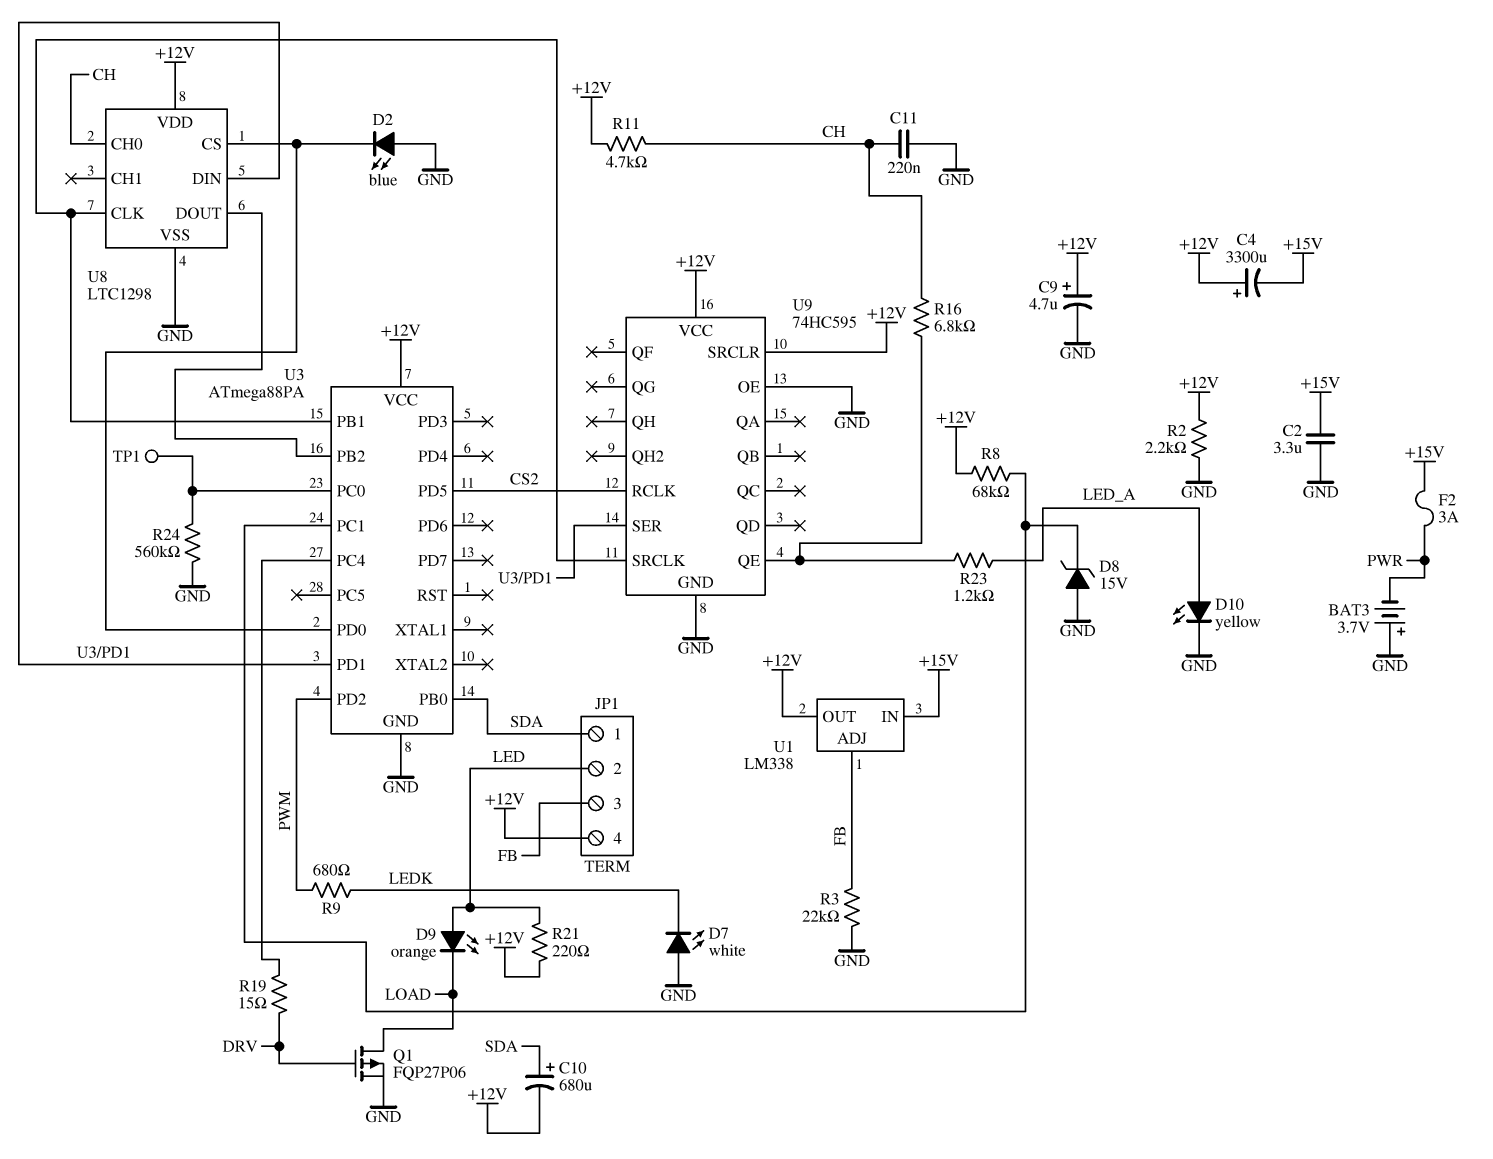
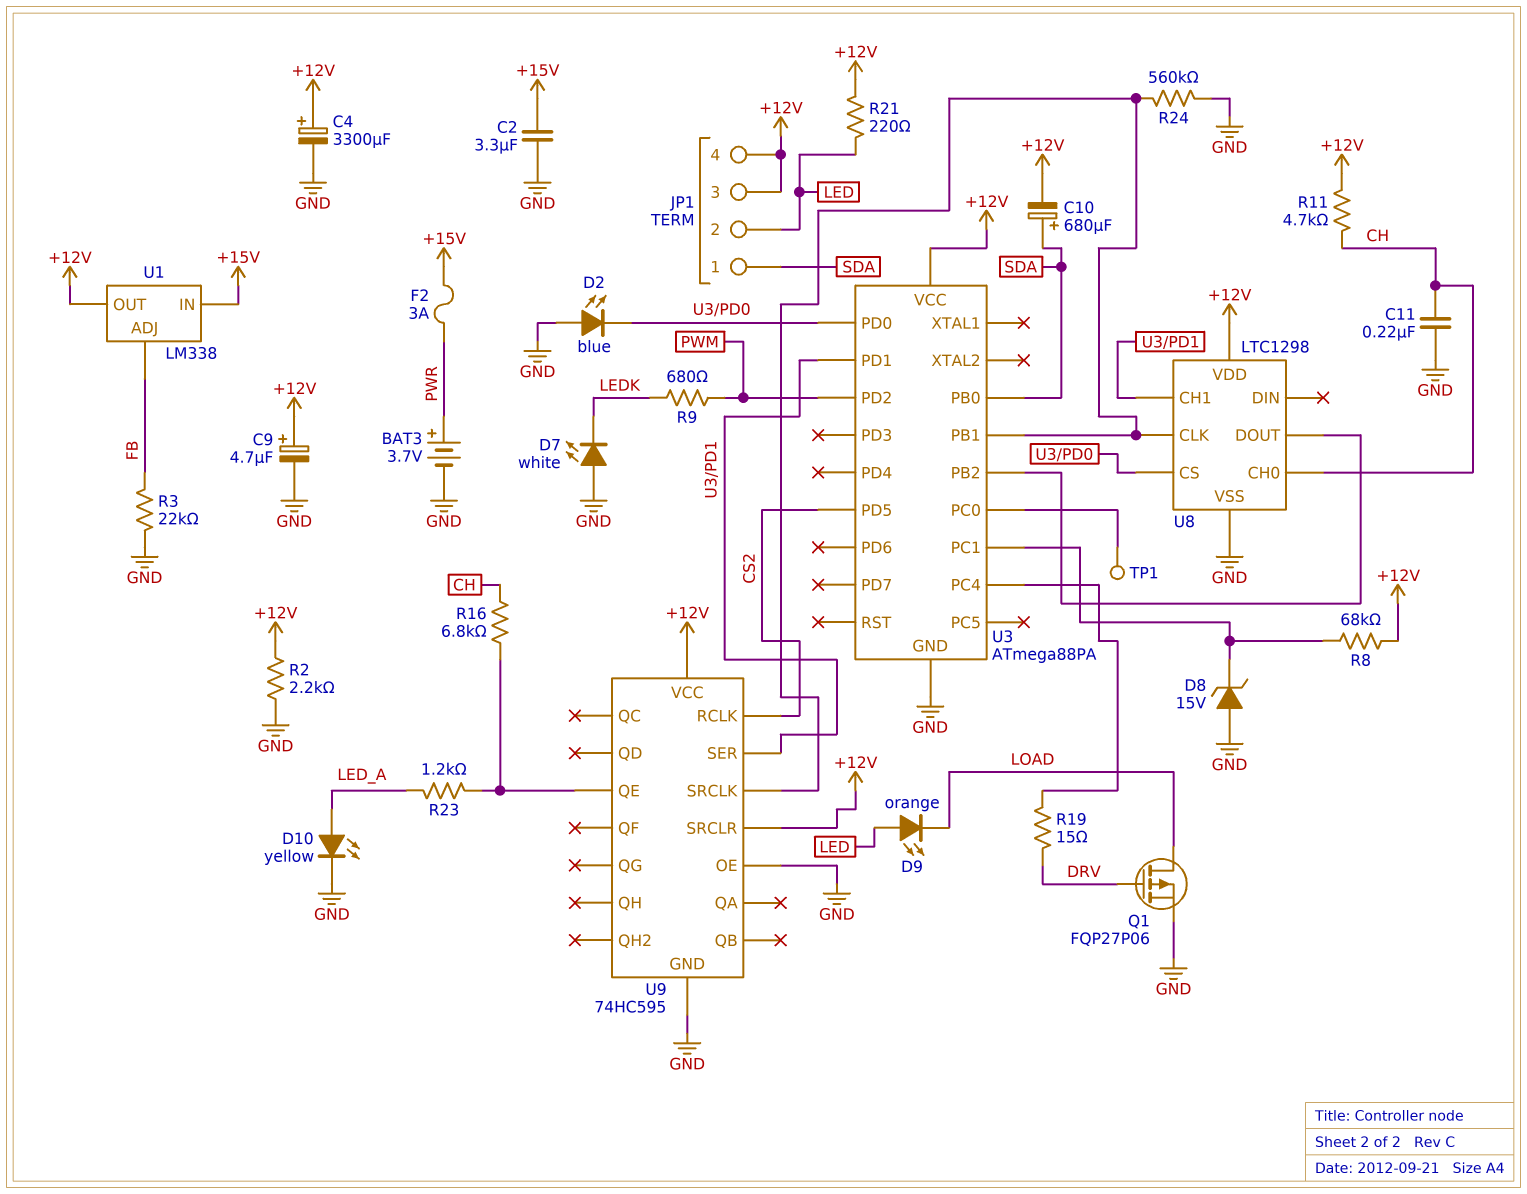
BAT3: 3.7V (plus GND, minus PWR) -> 3.7V (plus PWR, minus GND)
C4: 3300uF (plus +12V, minus +15V) -> 3300uF (plus +12V, minus GND)
JP1 pin 3: FB -> +12V
R24: 560k (GND, U3/PC0) -> 560k (GND, U3/PB1)
U8 pin CH1: none -> U3/PD1
U8 pin DIN: U3/PD1 -> none

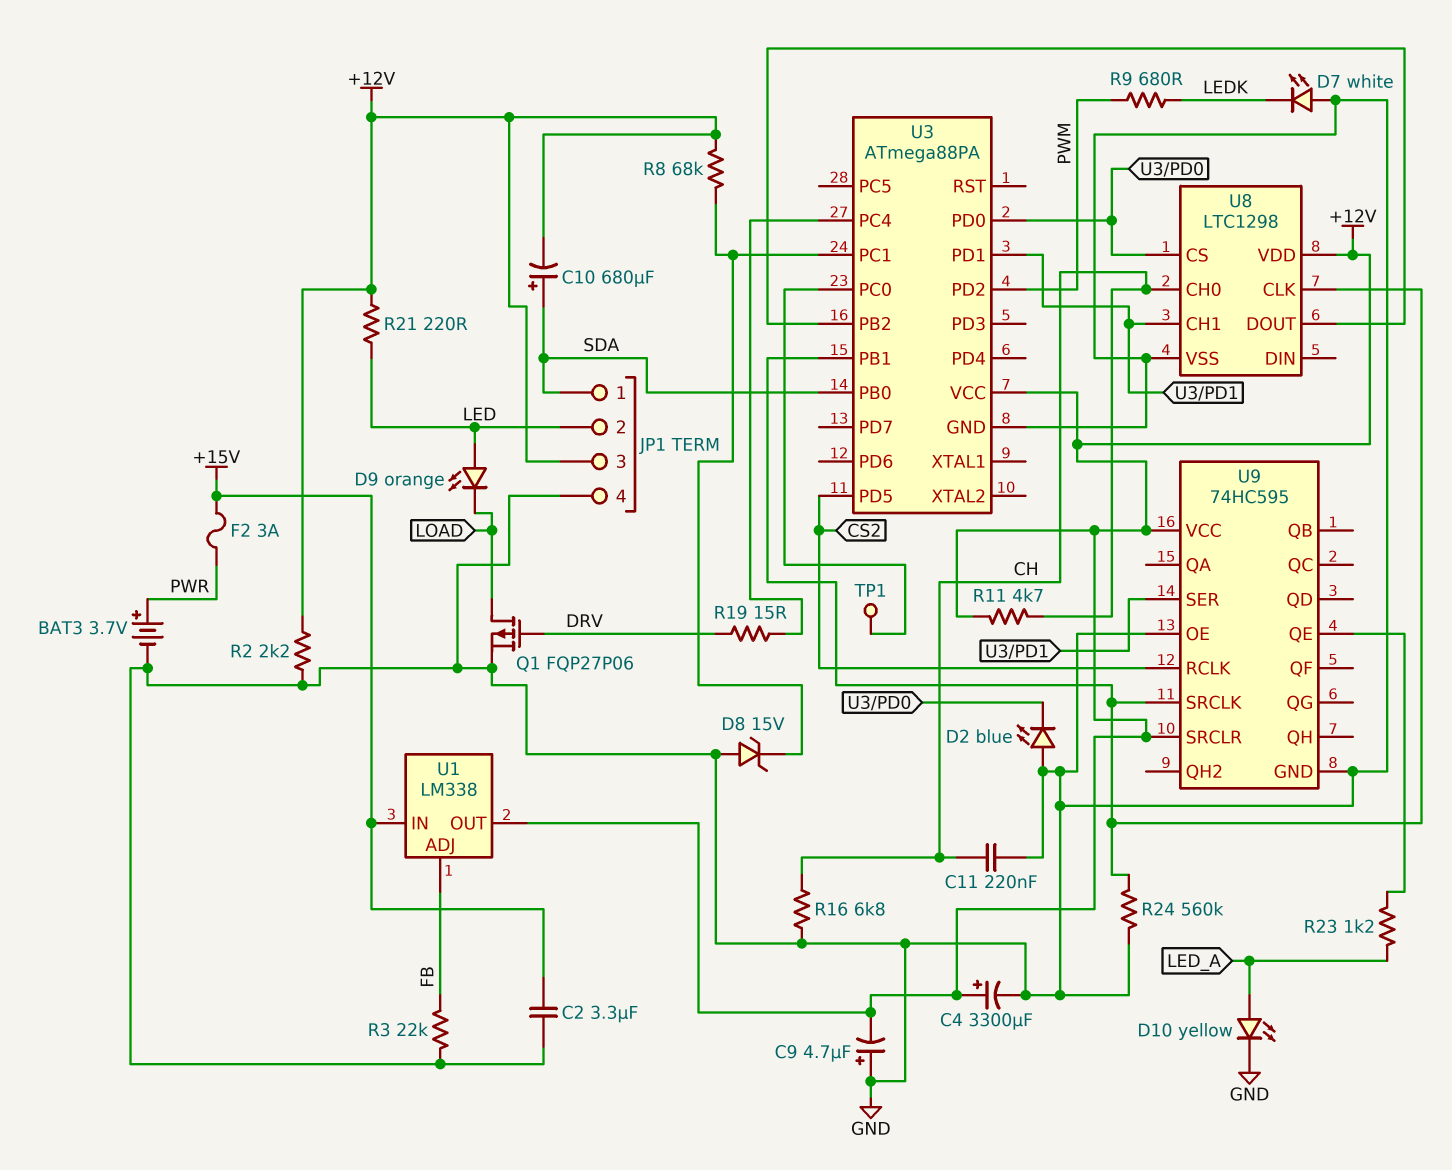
C9: 4.7uF (plus +12V, minus GND) -> 4.7uF (plus GND, minus +12V)
JP1 pin 4: +12V -> GND
R16: 6.8k (CH, U9/QE) -> 6.8k (CH, GND)

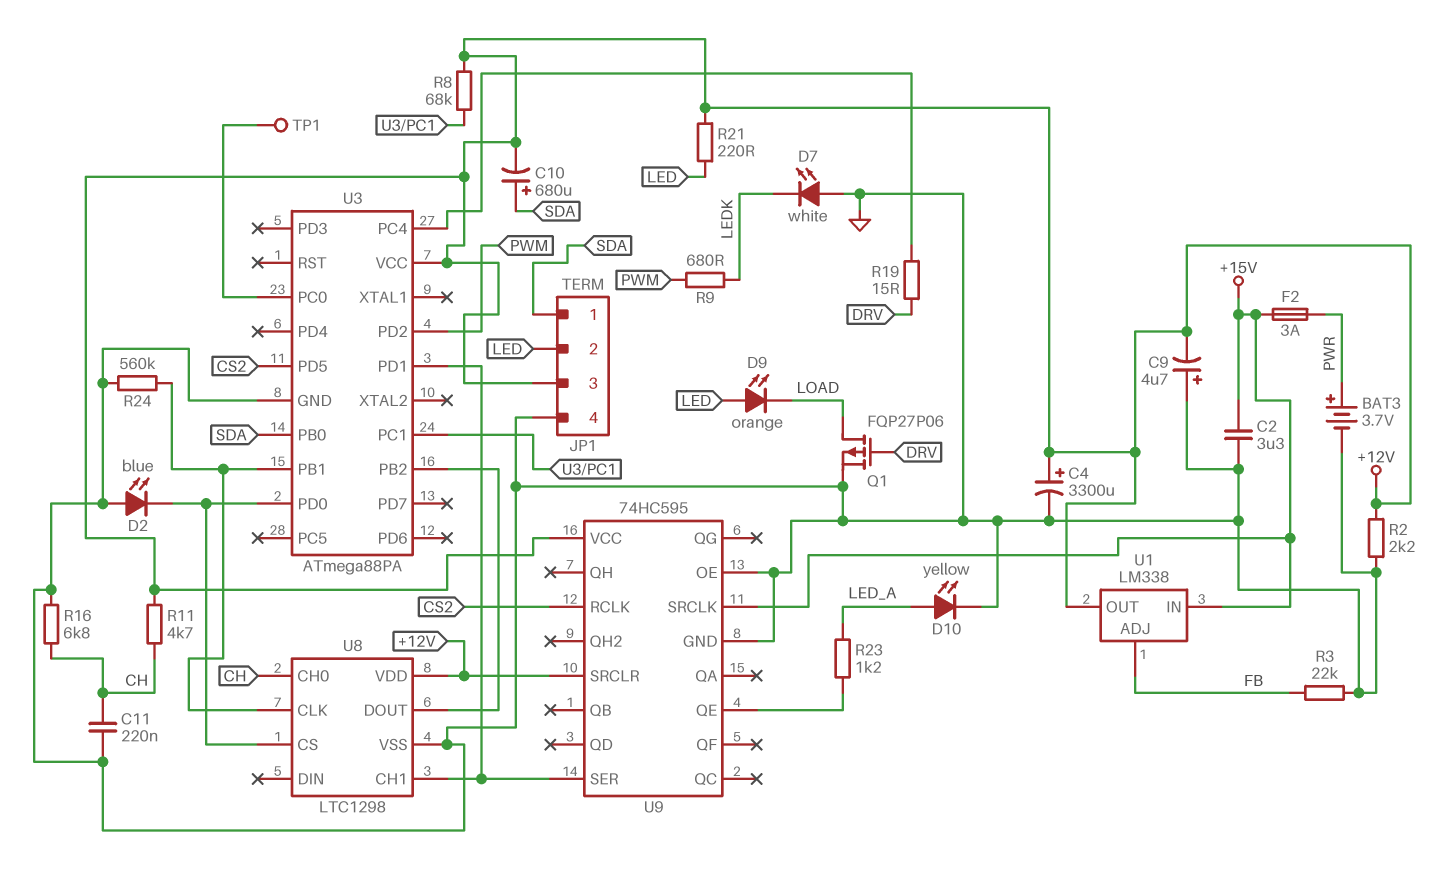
D8: zener 15V (A GND, K U3/PC1) -> none
U9 pin SRCLK: U3/PB1 -> +15V

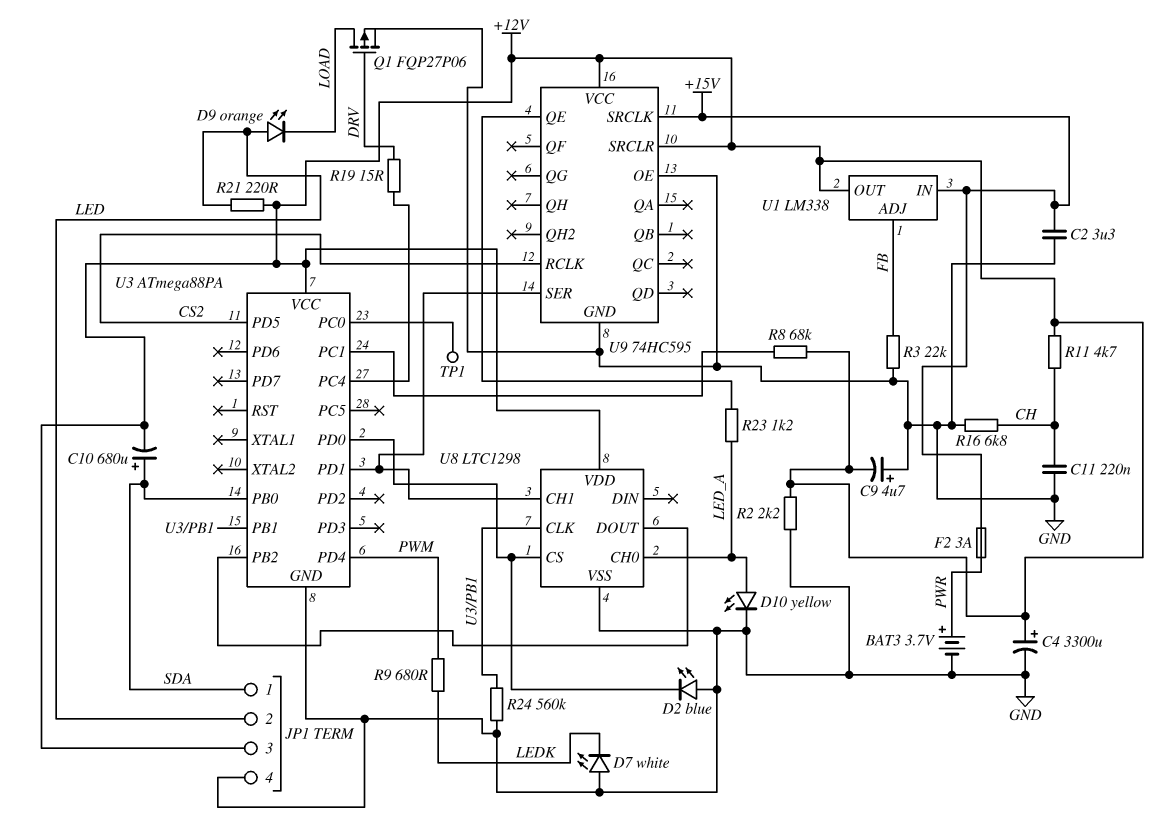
U3 pin PD2: PWM -> none
U3 pin PD4: none -> PWM
U8 pin CH0: CH -> LED_A

